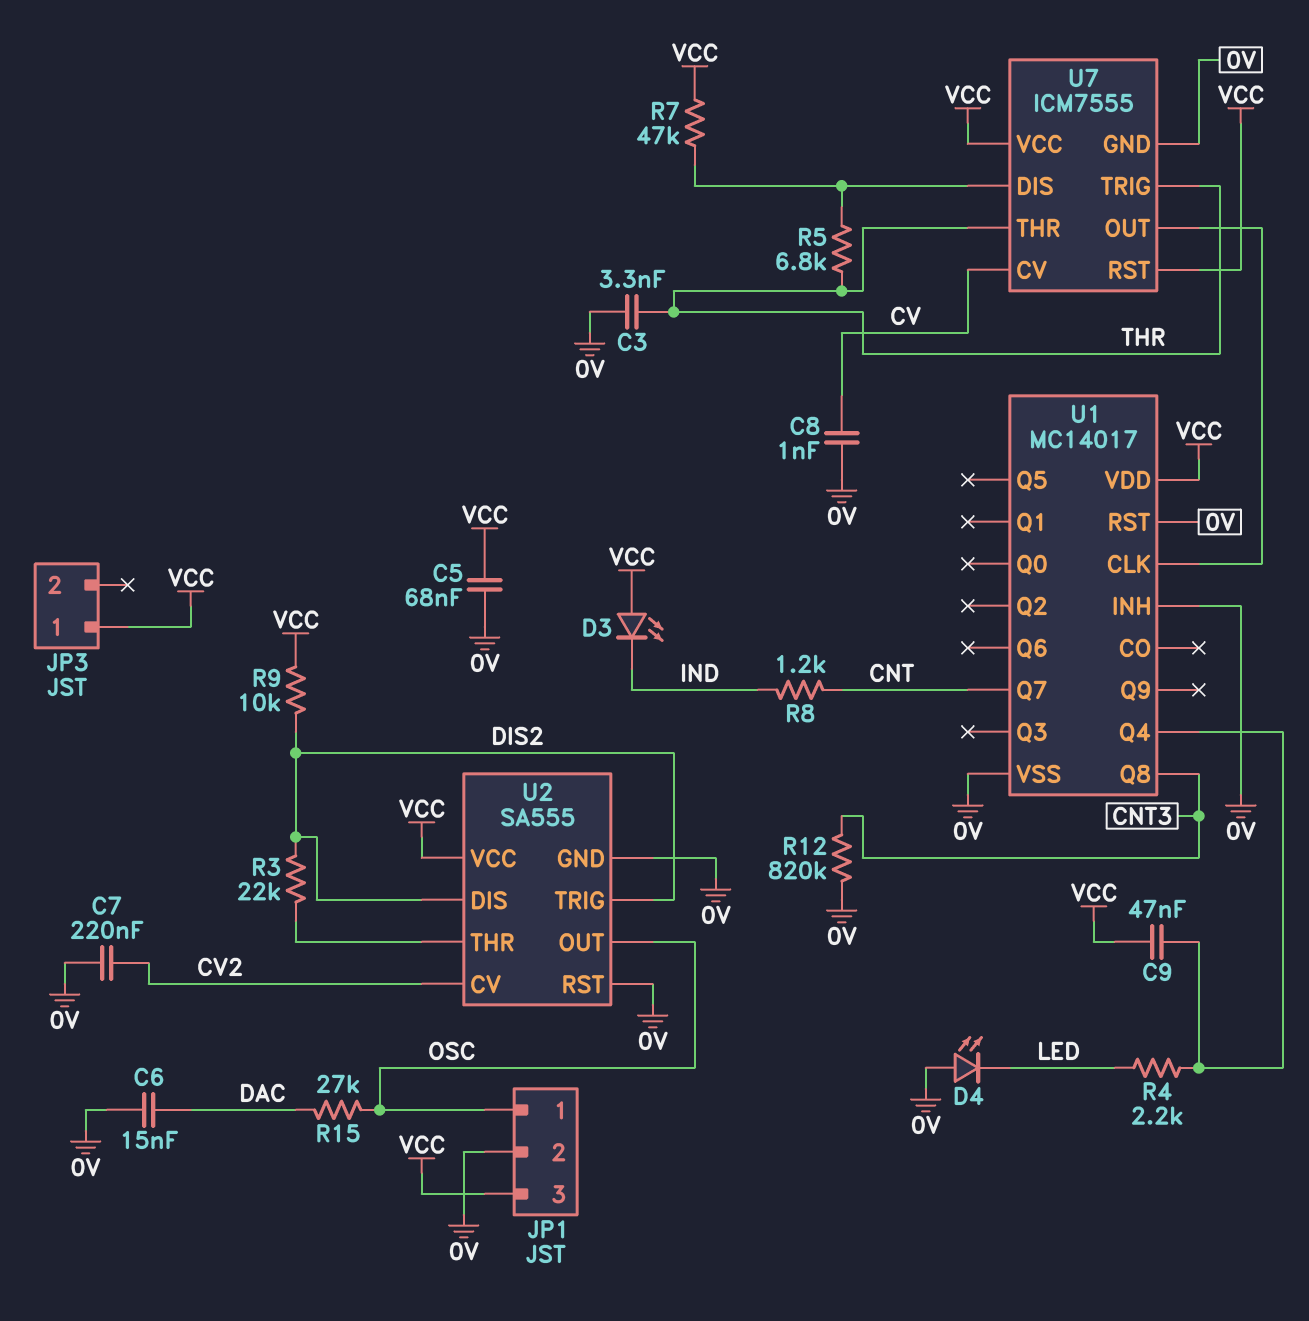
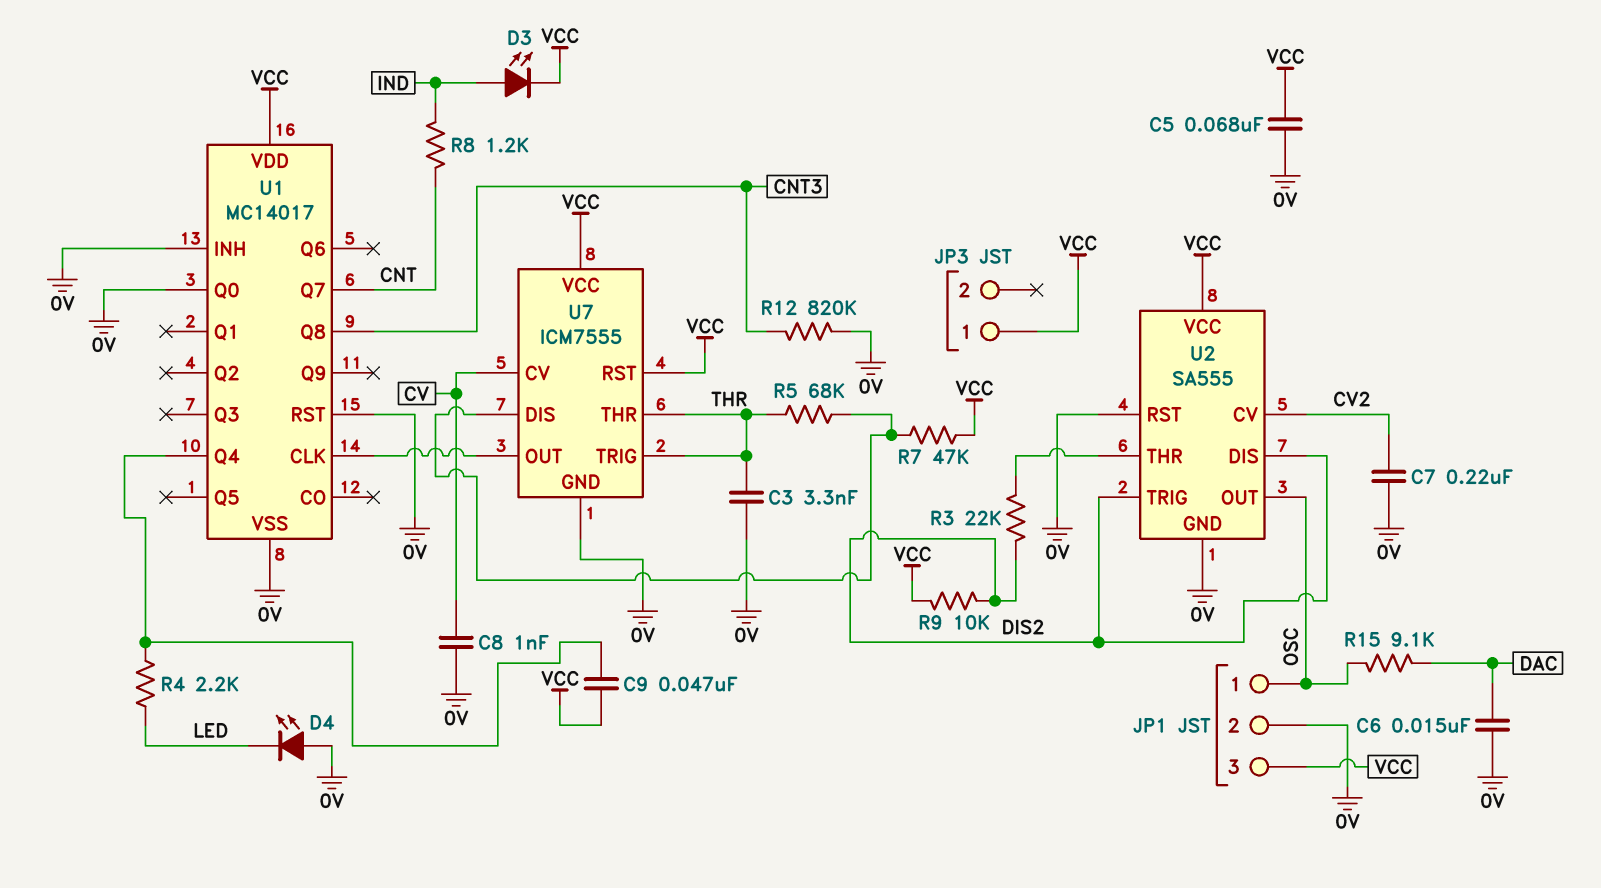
D3: LED (A VCC, K IND) -> LED (A IND, K VCC)
R5: 6.8k (THR, U7/DIS) -> 68k (THR, U7/DIS)
R15: 27k (DAC, OSC) -> 9.1k (DAC, OSC)
U1 pin Q0: none -> 0V

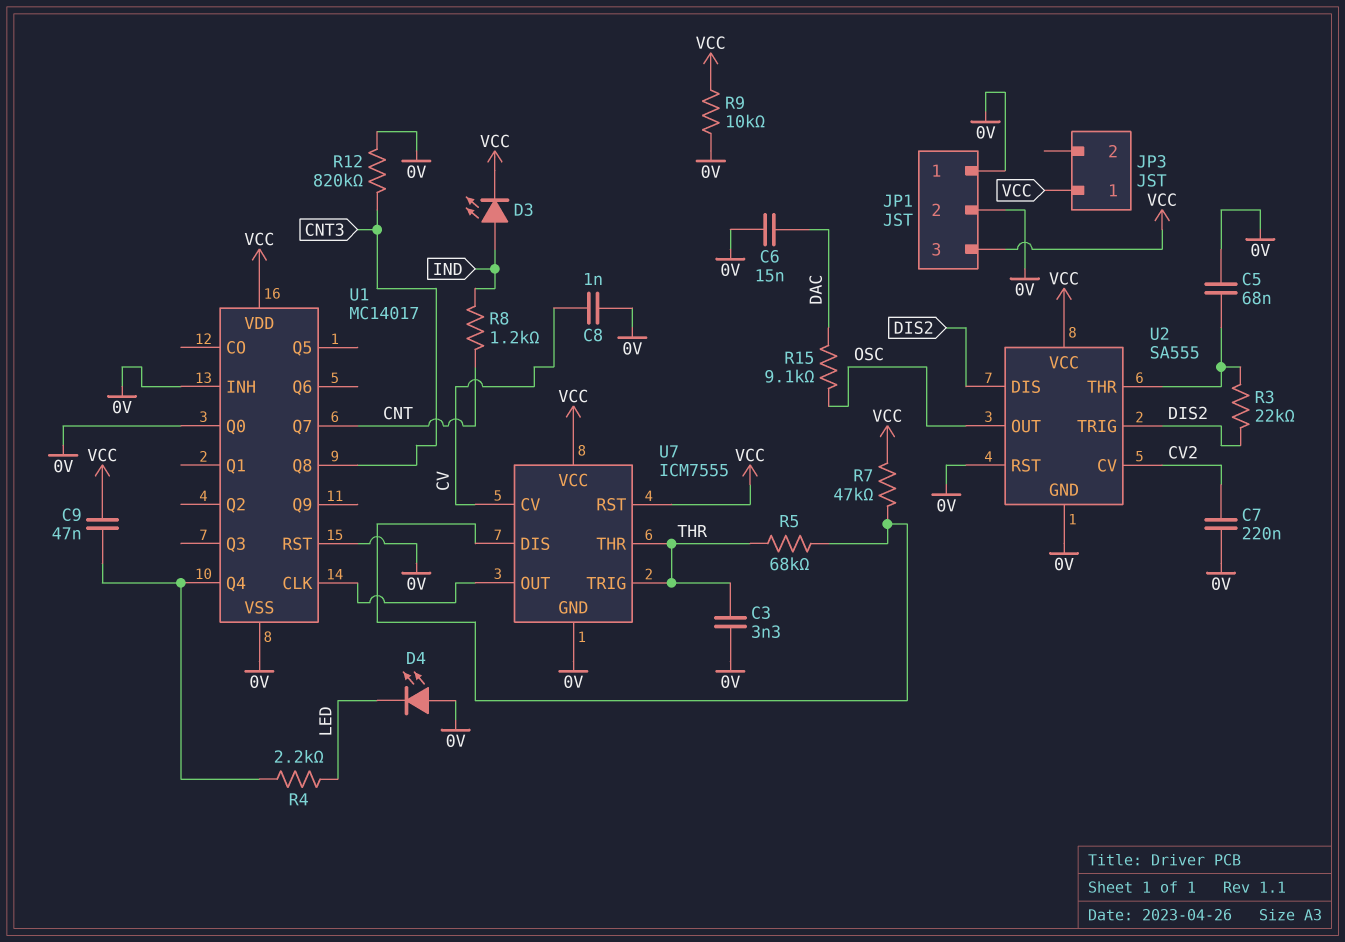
C5: 68nF (0V, VCC) -> 68nF (0V, U2/THR)
JP1 pin 1: OSC -> 0V
R9: 10k (DIS2, VCC) -> 10k (0V, VCC)

